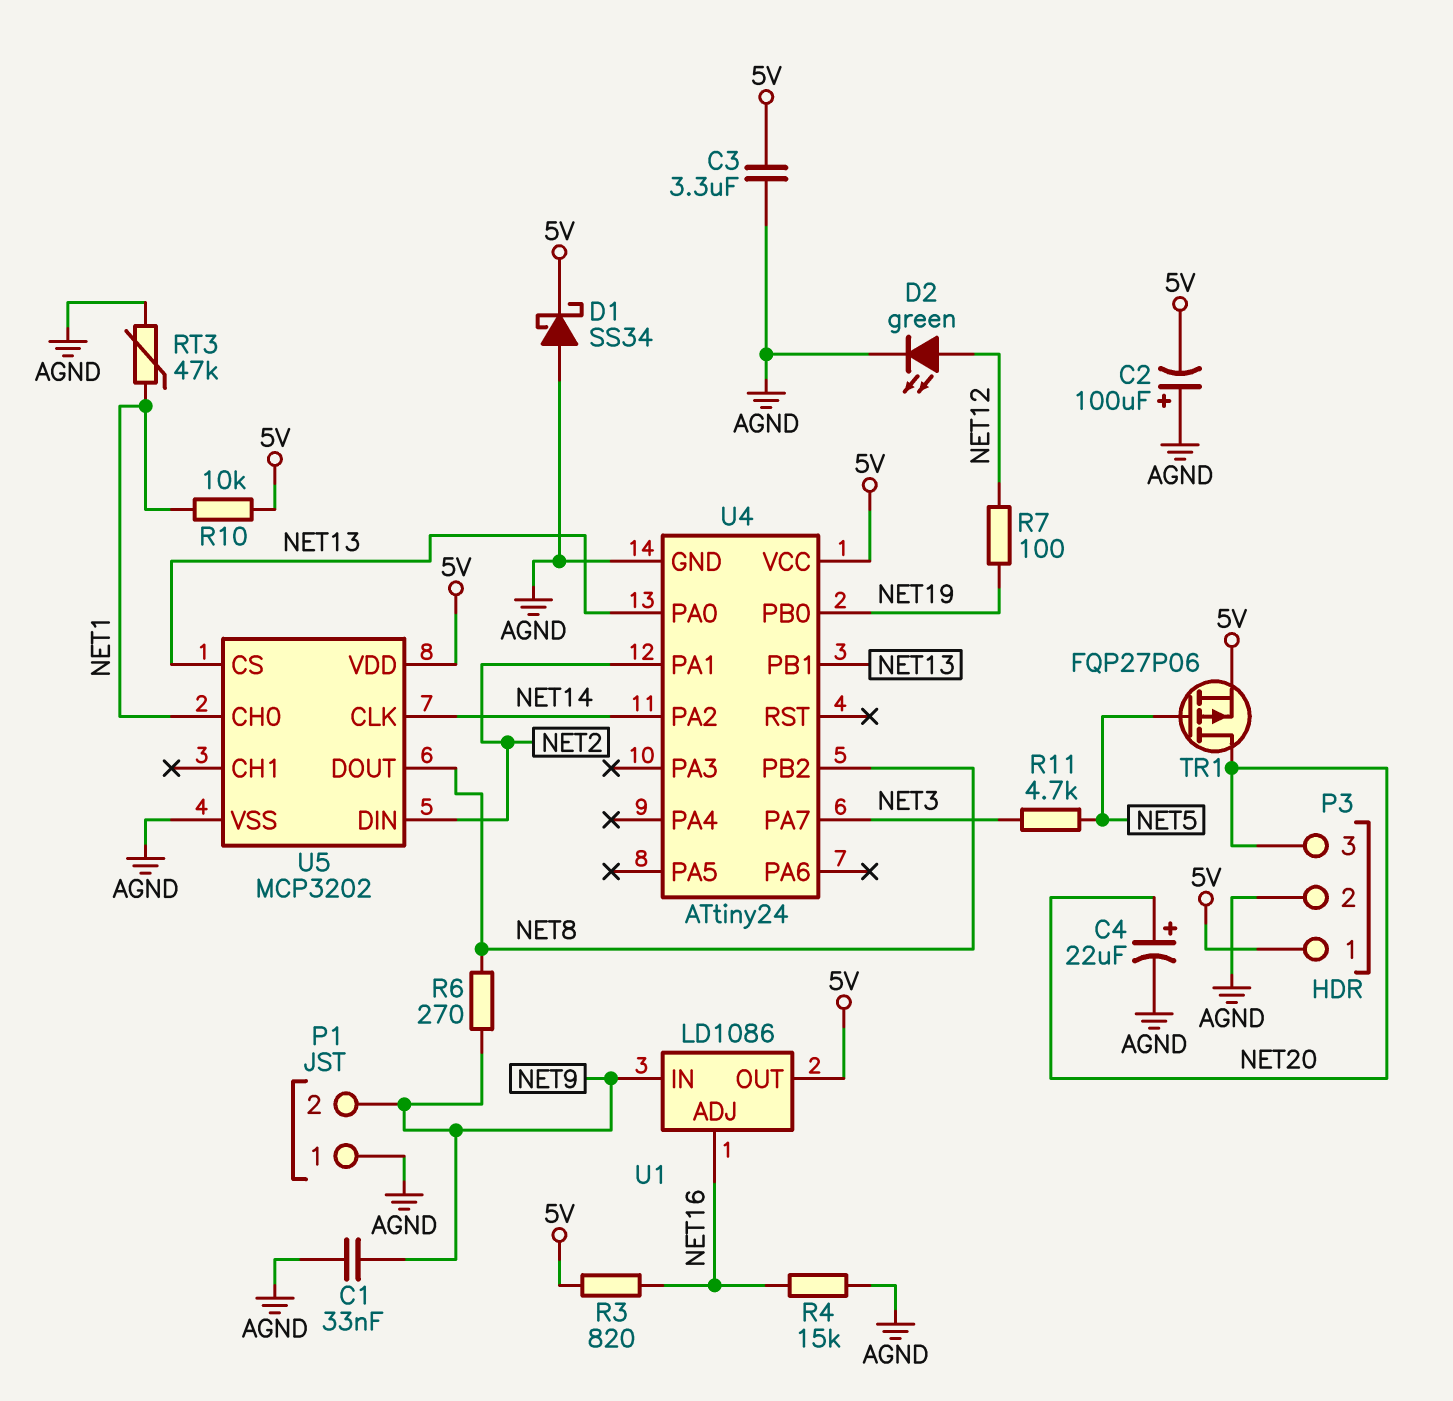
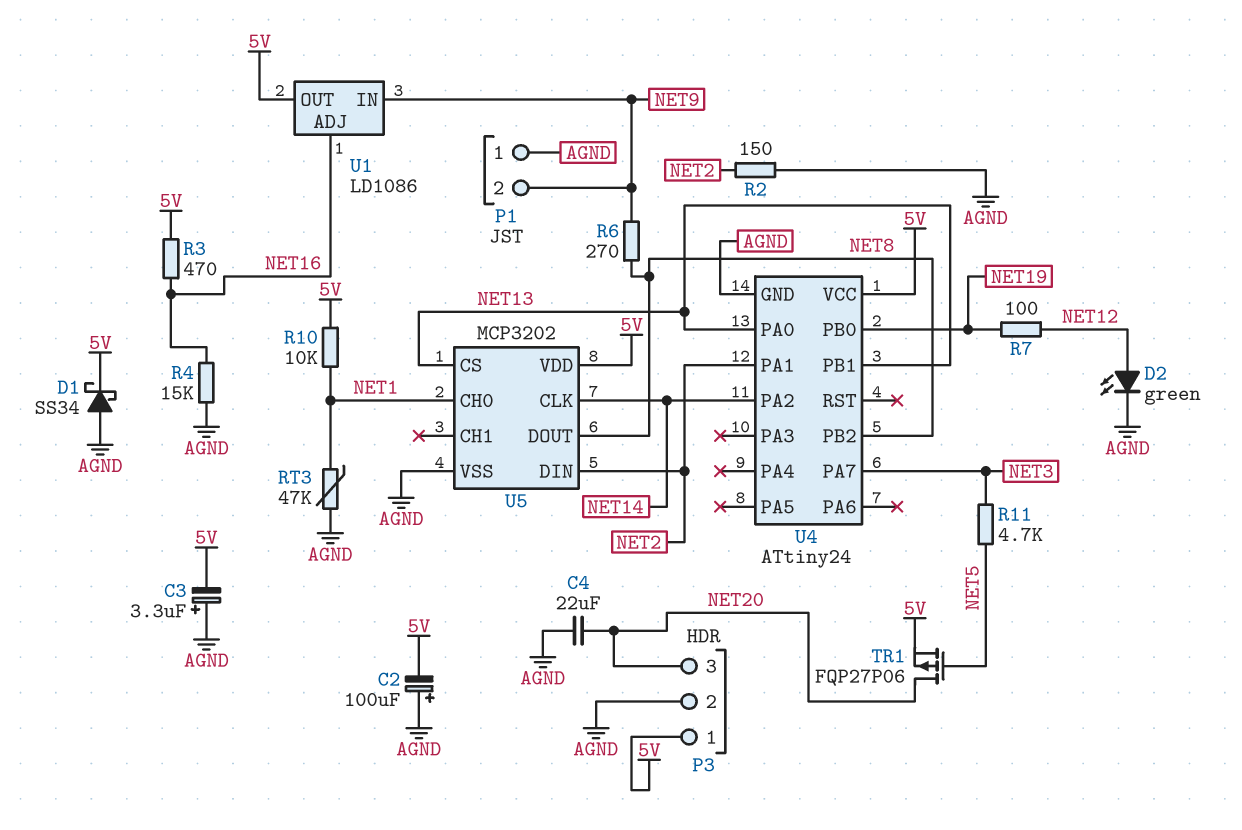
C1: 33nF (AGND, NET9) -> none
C3: 3.3uF (5V, AGND) -> 3.3uF (plus AGND, minus 5V)
C4: 22uF (plus NET20, minus AGND) -> 22uF (AGND, NET20)
R2: none -> 150 (AGND, NET2)
R3: 820 (5V, NET16) -> 470 (5V, NET16)

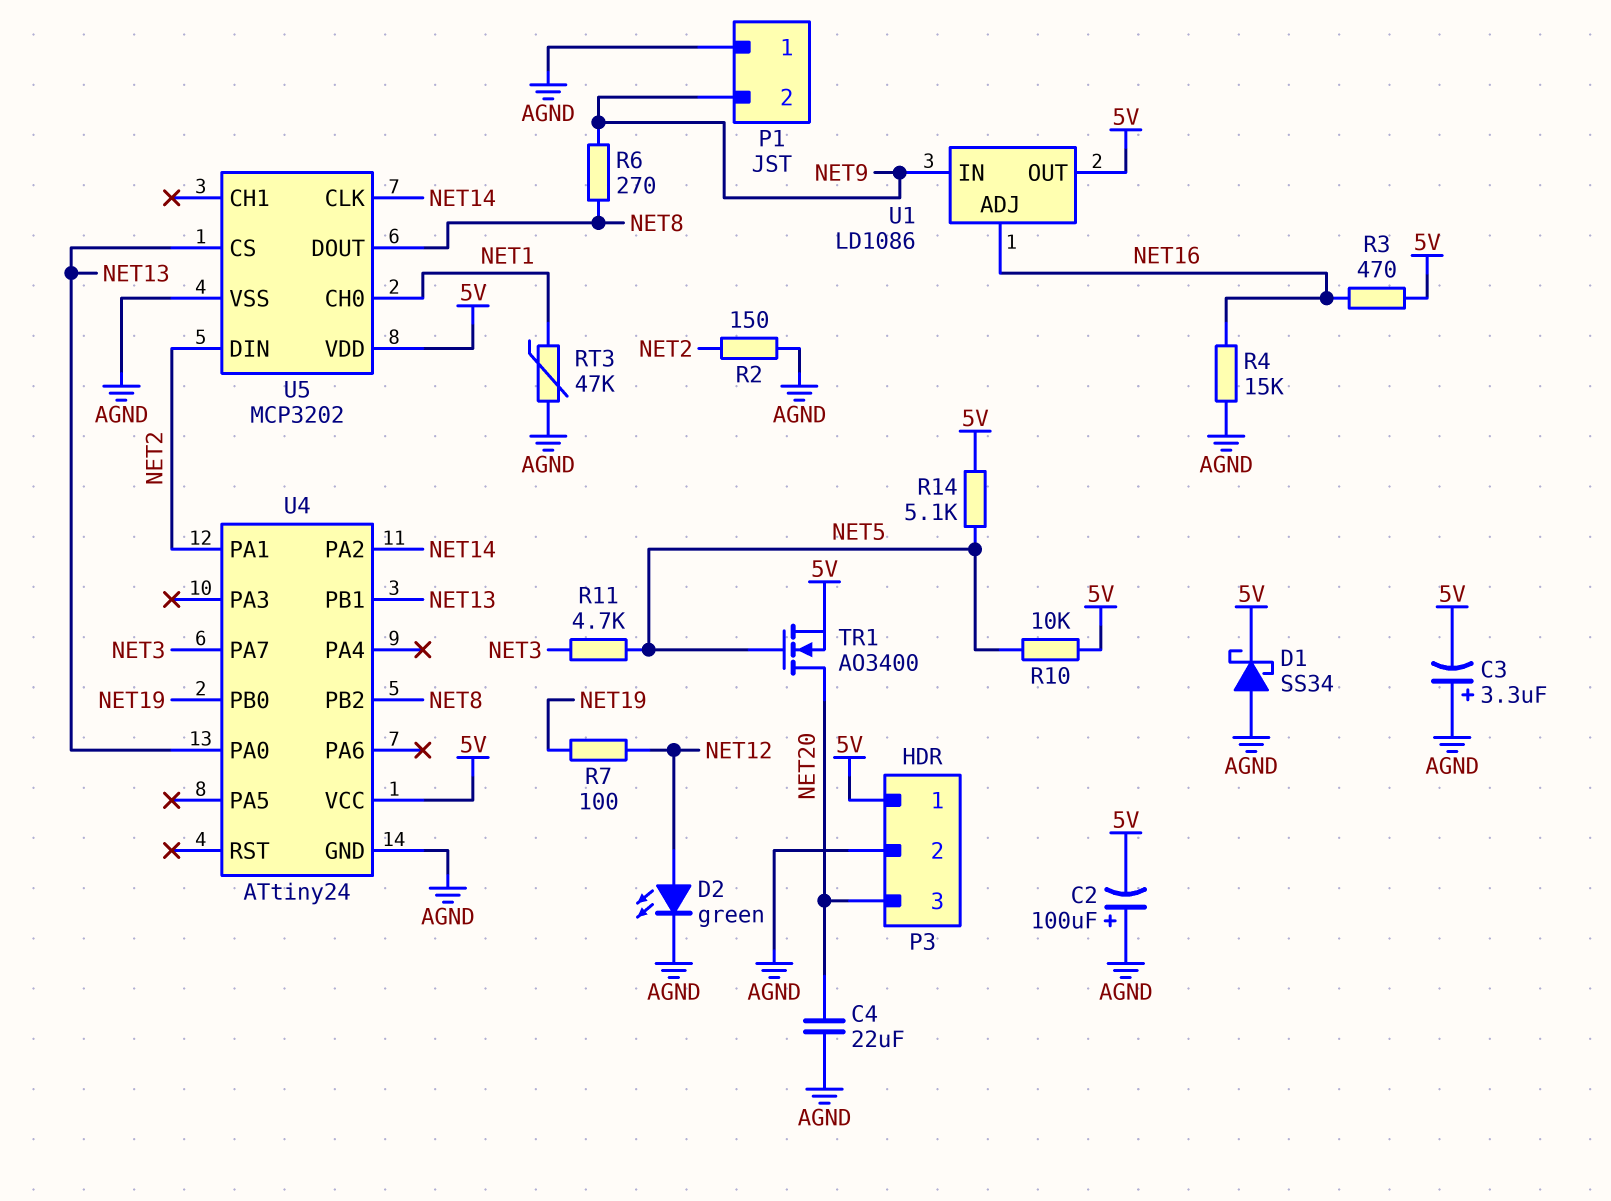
R10: 10k (5V, NET1) -> 10k (5V, NET5)
R14: none -> 5.1k (5V, NET5)
TR1: PMOS FQP27P06 (G NET5, D NET20, S 5V) -> NMOS AO3400 (G NET5, D NET20, S 5V)

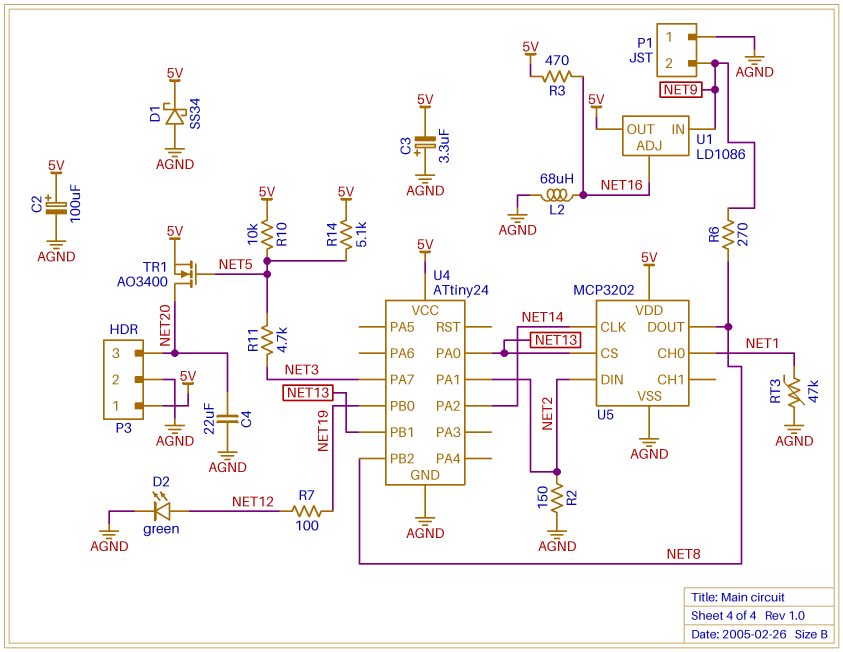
C2: 100uF (plus AGND, minus 5V) -> 100uF (plus 5V, minus AGND)
L2: none -> 68uH (AGND, NET16)
R4: 15k (AGND, NET16) -> none

